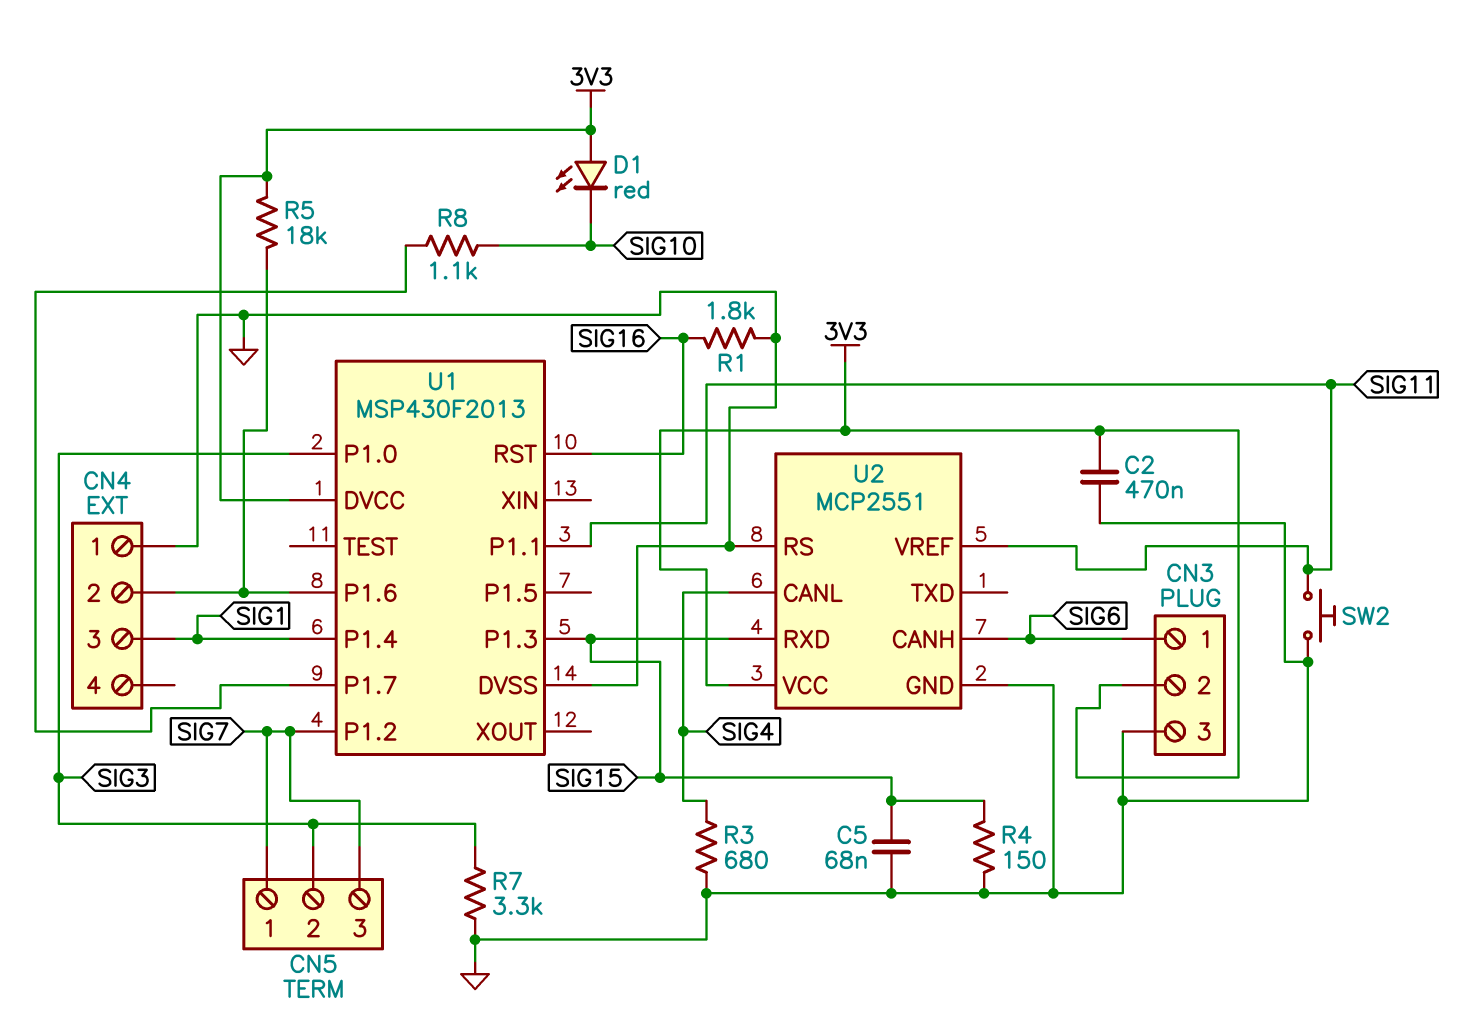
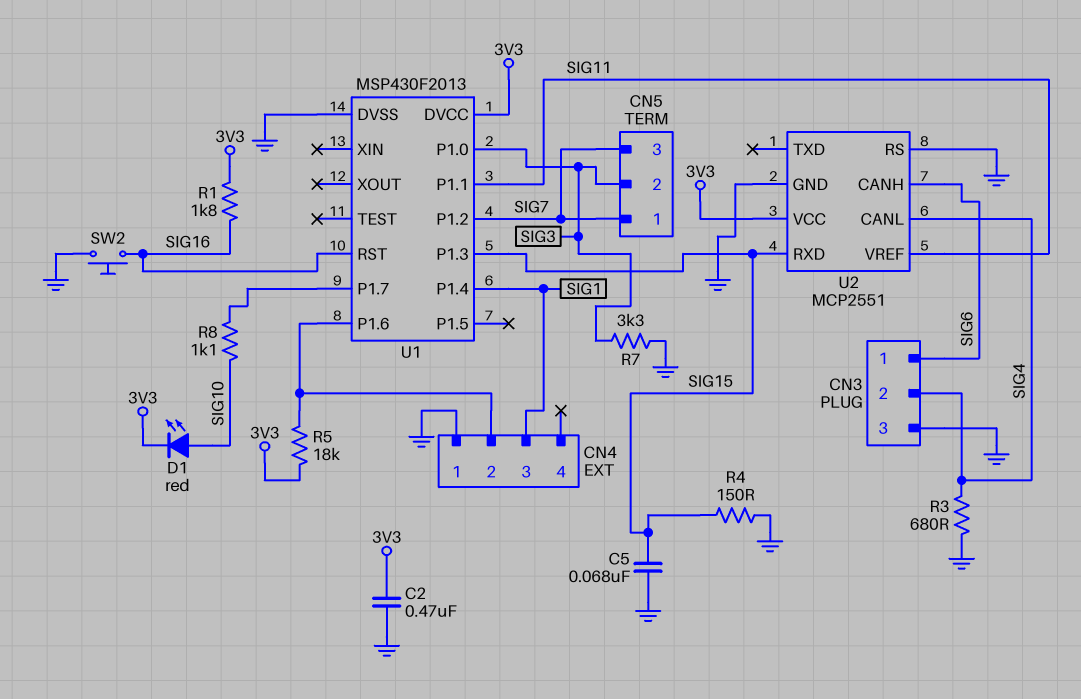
CN3 pin 2: 3V3 -> SIG4
D1: LED red (A 3V3, K SIG10) -> LED red (A SIG10, K 3V3)
R1: 1.8k (GND, SIG16) -> 1.8k (3V3, SIG16)
SW2: button (GND, SIG11) -> button (GND, SIG16)

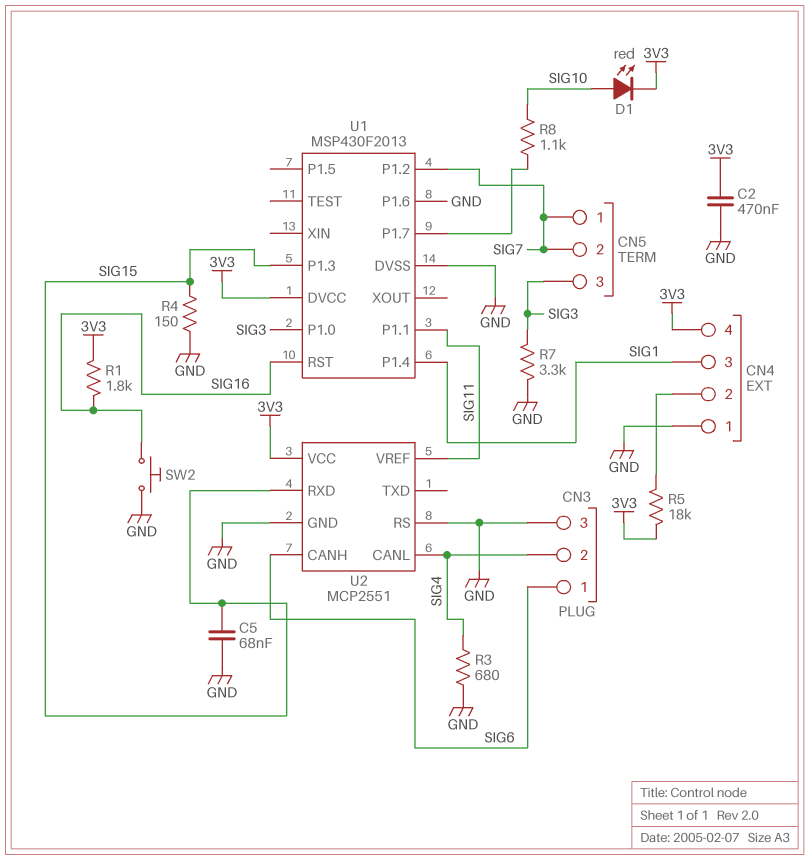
CN4 pin 4: none -> 3V3
CN5 pin 2: SIG3 -> SIG7
CN5 pin 3: SIG7 -> SIG3
U1 pin P1.6: CN4/2 -> GND

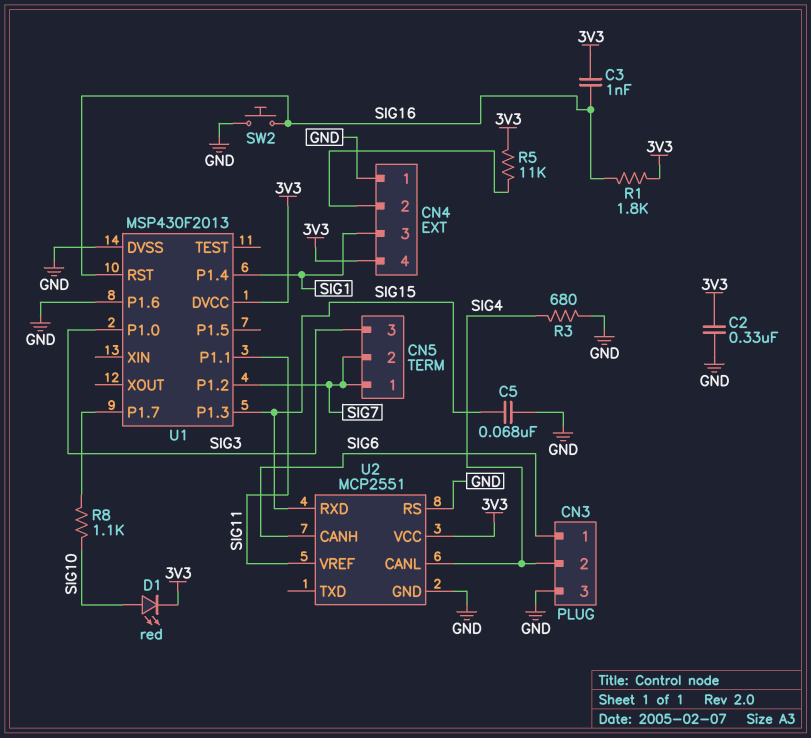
C2: 470nF (3V3, GND) -> 330nF (3V3, GND)
C3: none -> 1nF (3V3, SIG16)
R4: 150 (GND, SIG15) -> none
R5: 18k (3V3, CN4/2) -> 11k (3V3, CN4/2)
R7: 3.3k (GND, SIG3) -> none

